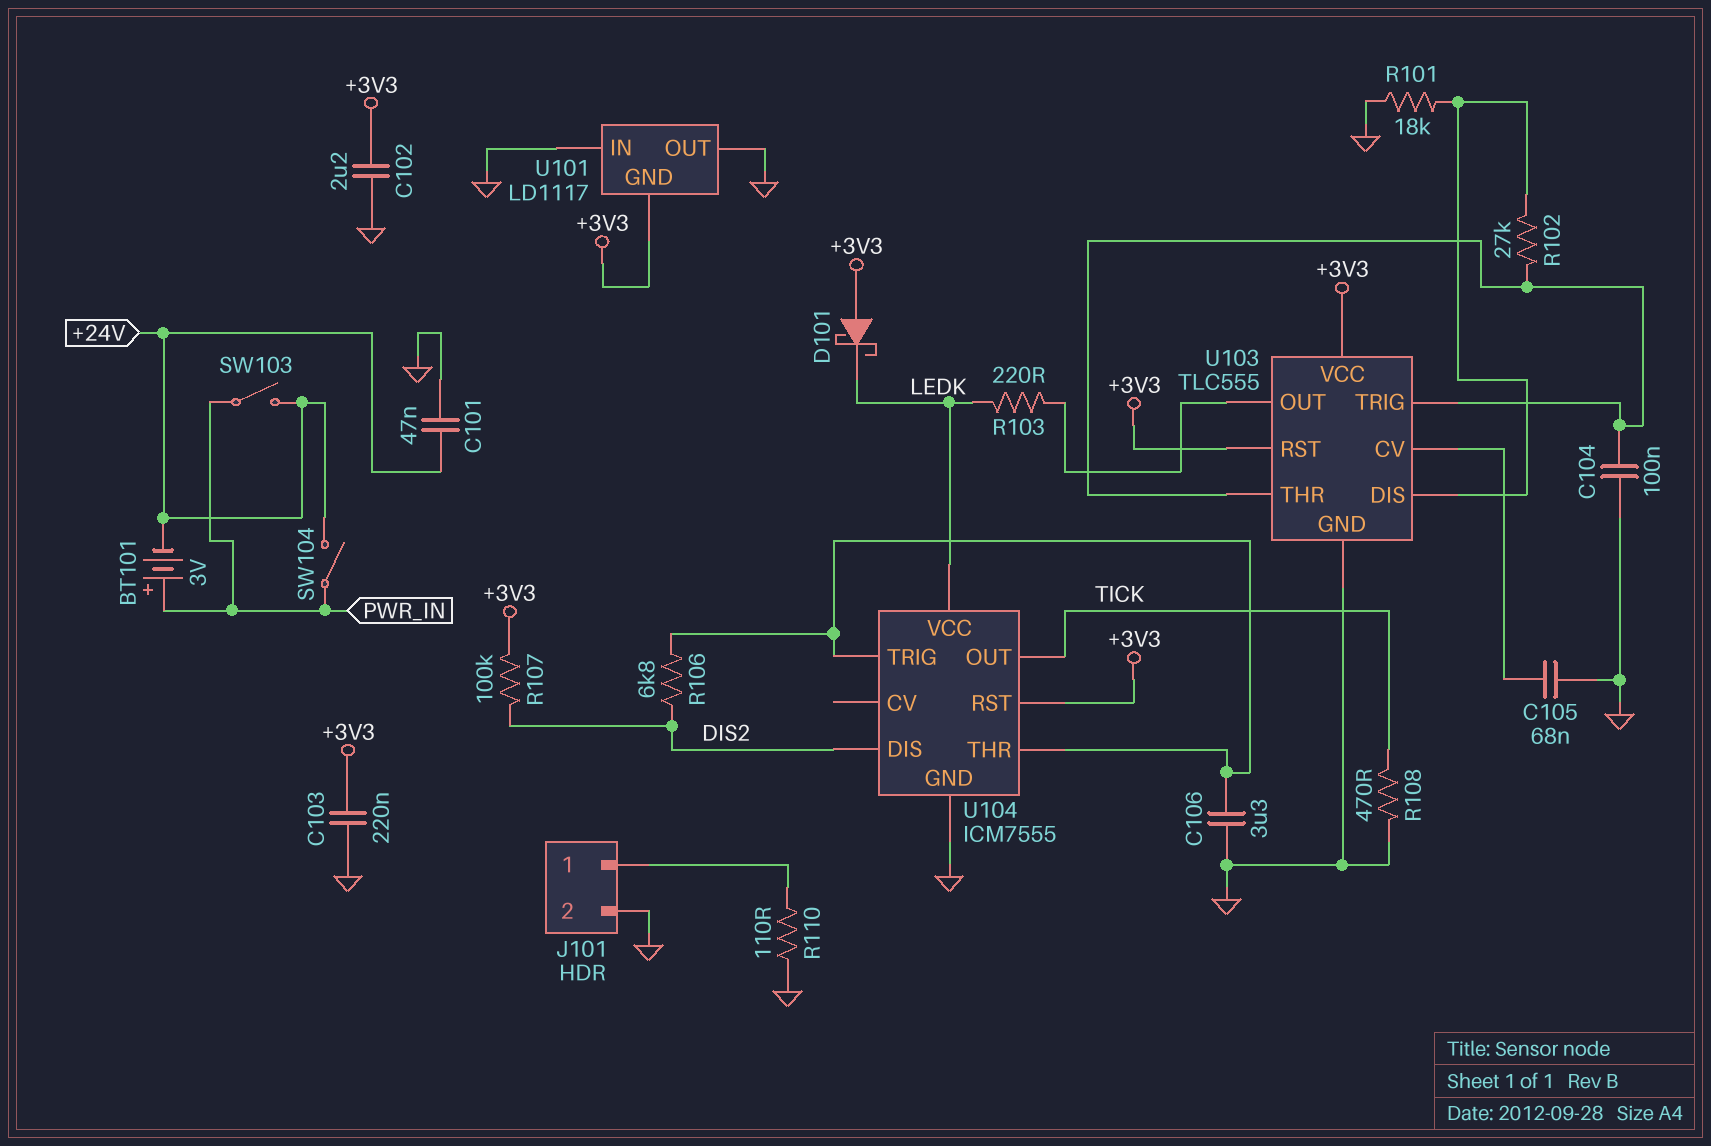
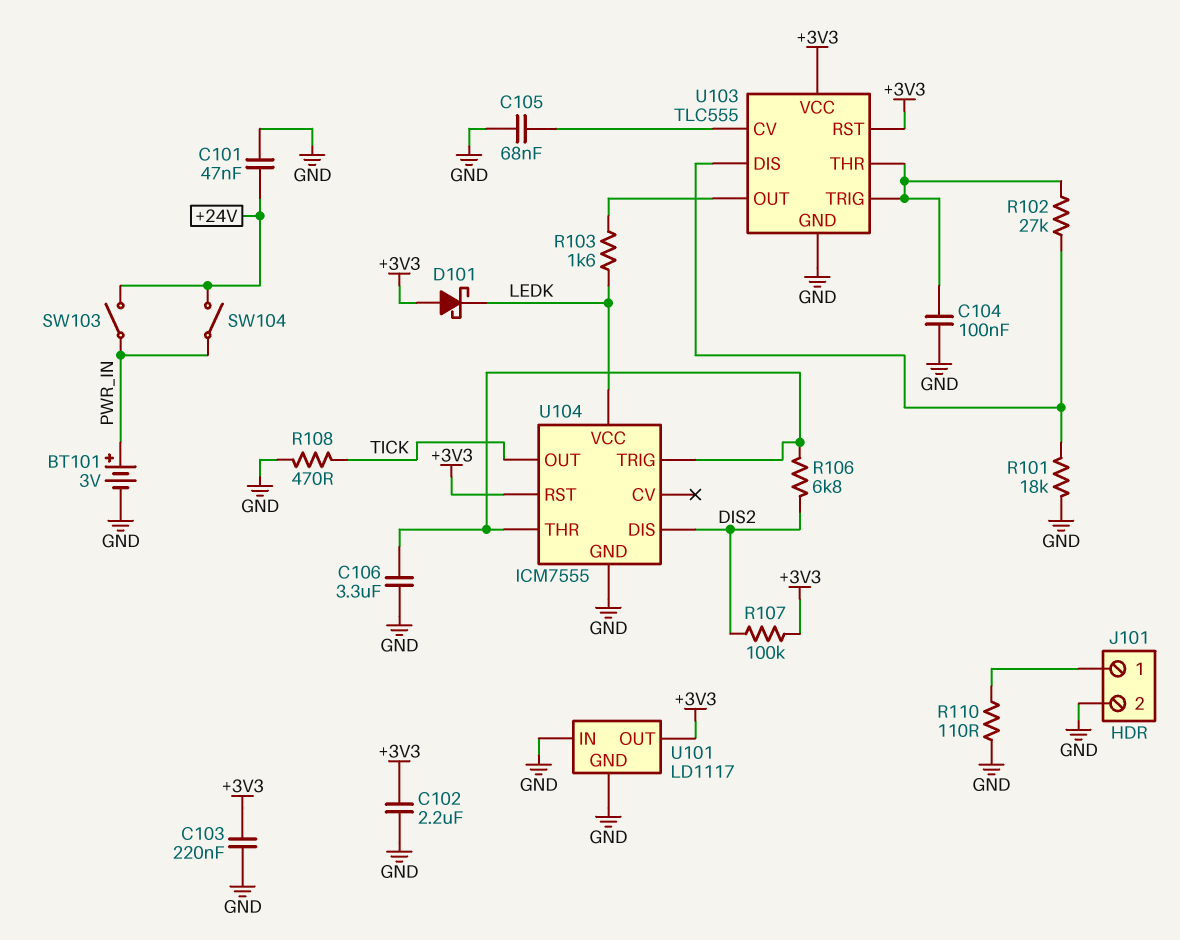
BT101: 3V (plus PWR_IN, minus +24V) -> 3V (plus PWR_IN, minus GND)
R103: 220 (LEDK, U103/OUT) -> 1.6k (LEDK, U103/OUT)
U101 pin GND: +3V3 -> GND
U101 pin OUT: GND -> +3V3

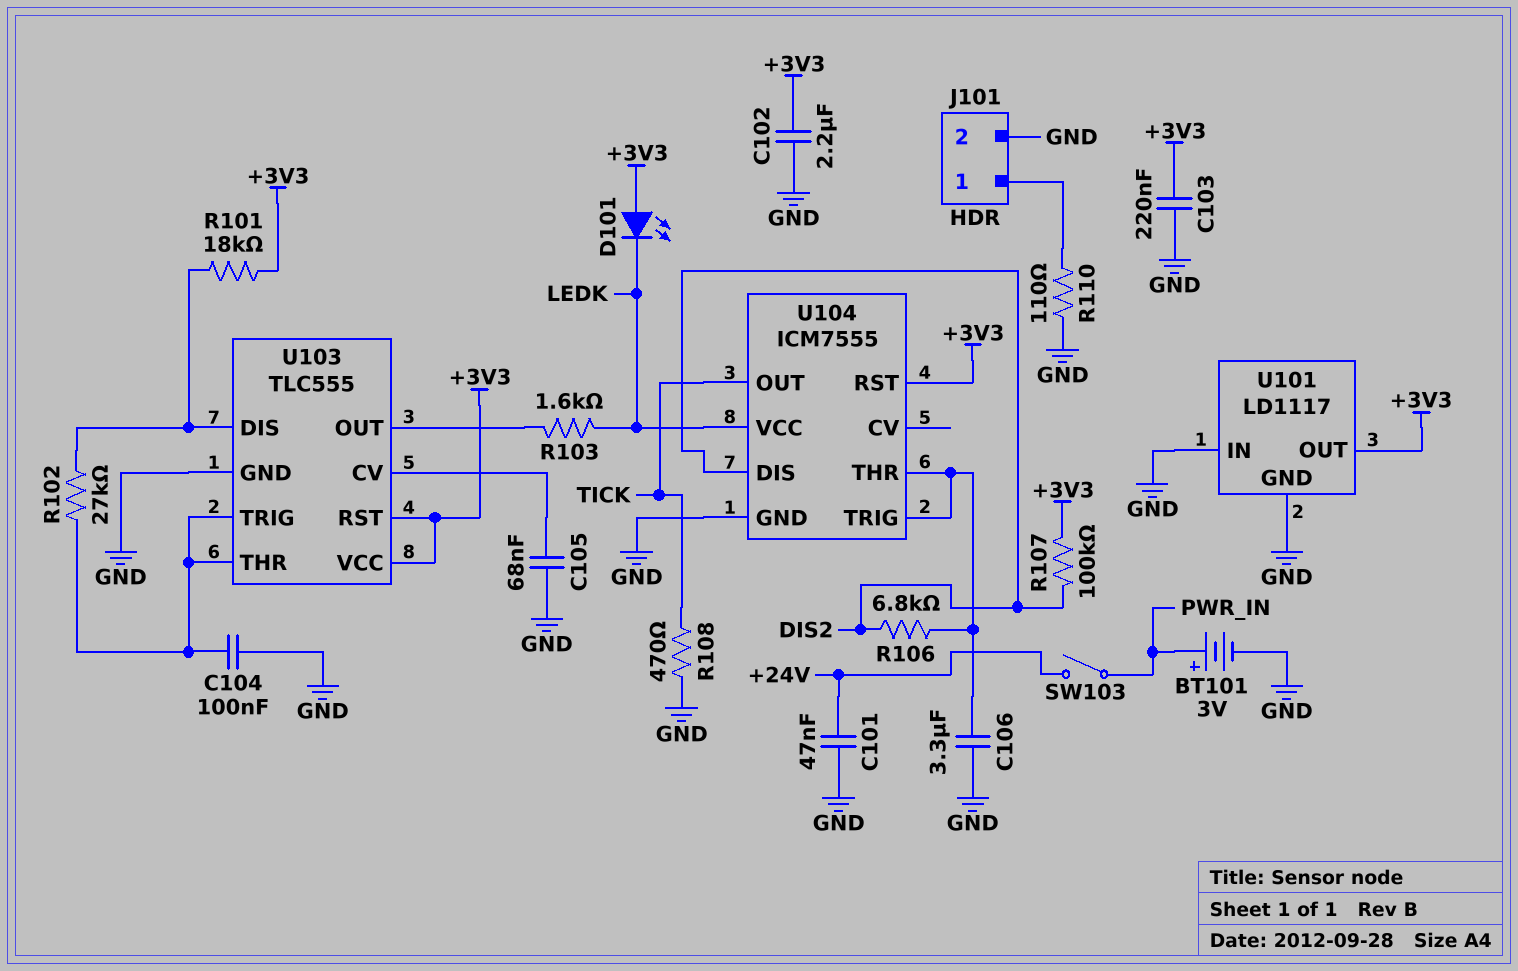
D101: schottky (A +3V3, K LEDK) -> LED (A +3V3, K LEDK)
R101: 18k (GND, U103/DIS) -> 18k (+3V3, U103/DIS)
SW104: switch (+24V, PWR_IN) -> none

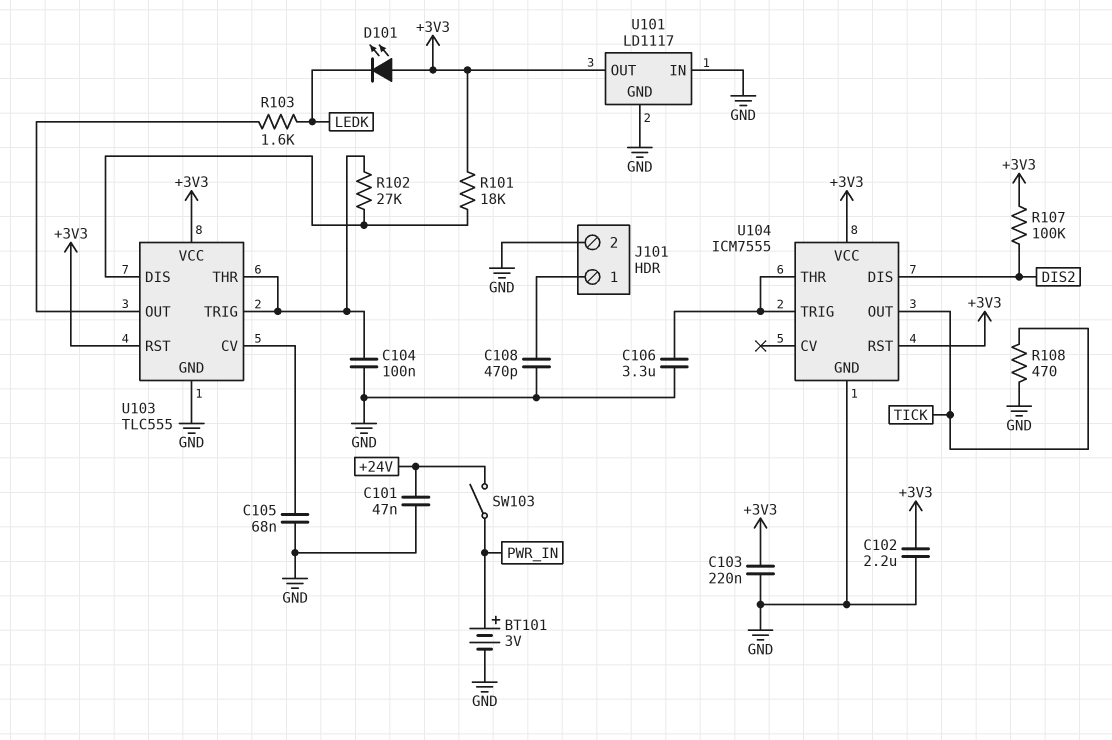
C108: none -> 470pF (GND, J101/1)
R106: 6.8k (DIS2, U104/THR) -> none
R110: 110 (GND, J101/1) -> none
U104 pin VCC: LEDK -> +3V3

